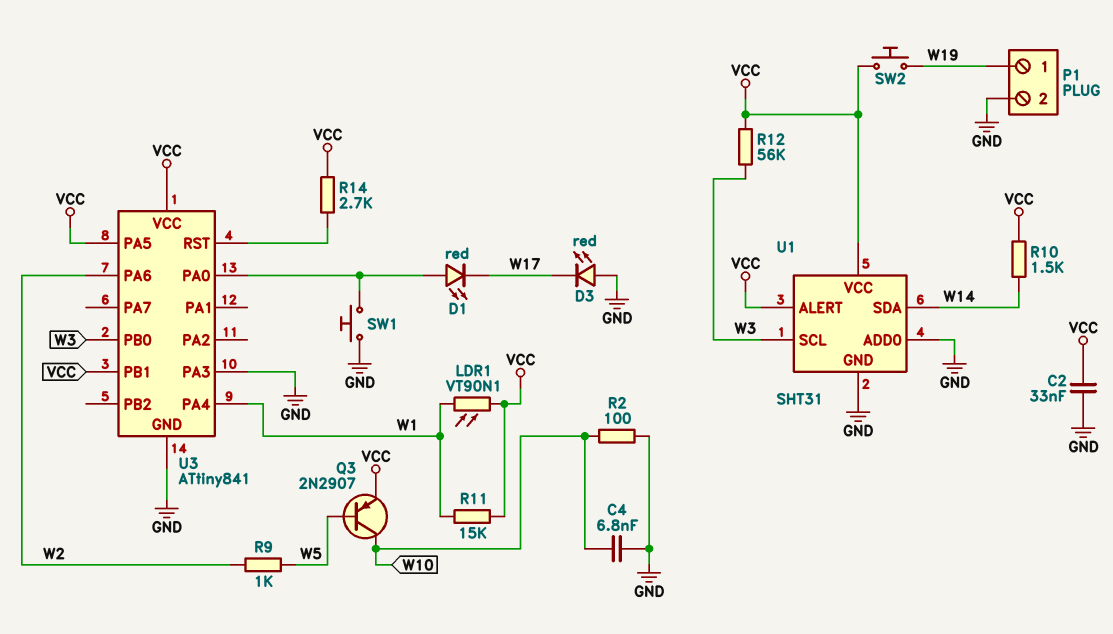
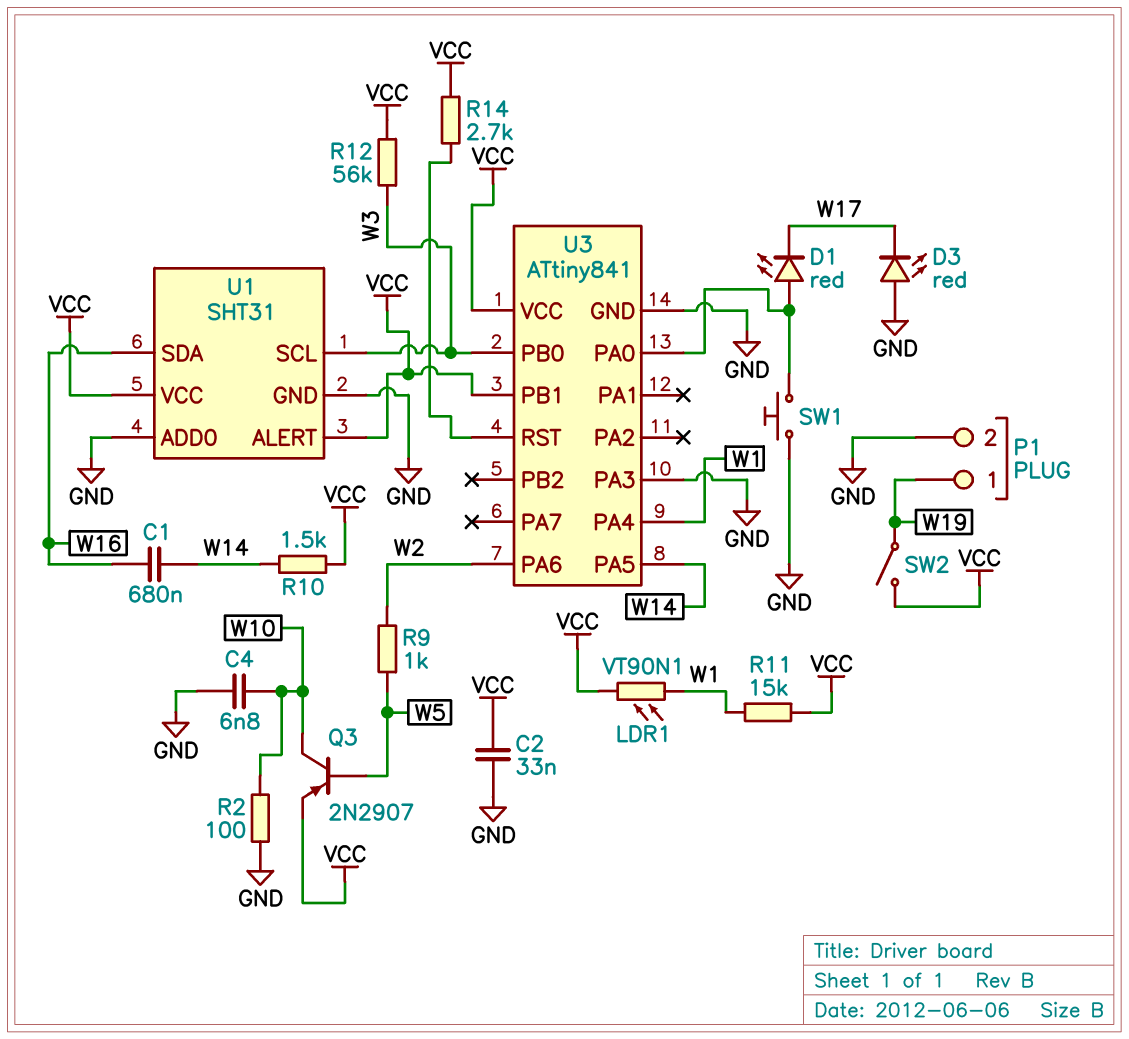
C1: none -> 680nF (W14, W16)
SW2: button (VCC, W19) -> switch (VCC, W19)
U1 pin SDA: W14 -> W16
U3 pin PA5: VCC -> W14

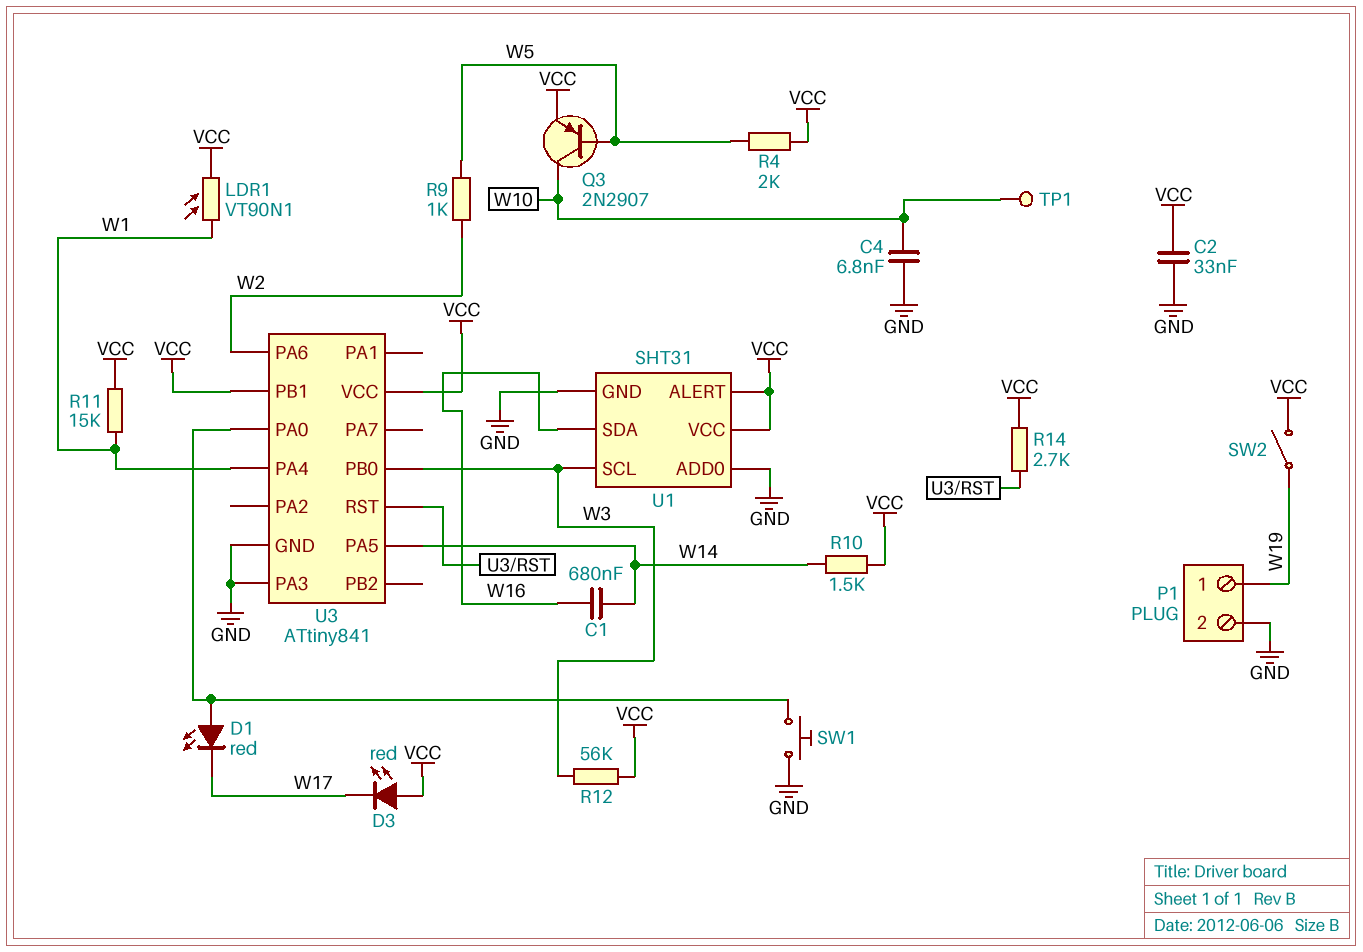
D3: LED red (A GND, K W17) -> LED red (A VCC, K W17)
R2: 100 (GND, W10) -> none
R4: none -> 2k (VCC, W5)
TP1: none -> test point (W10)

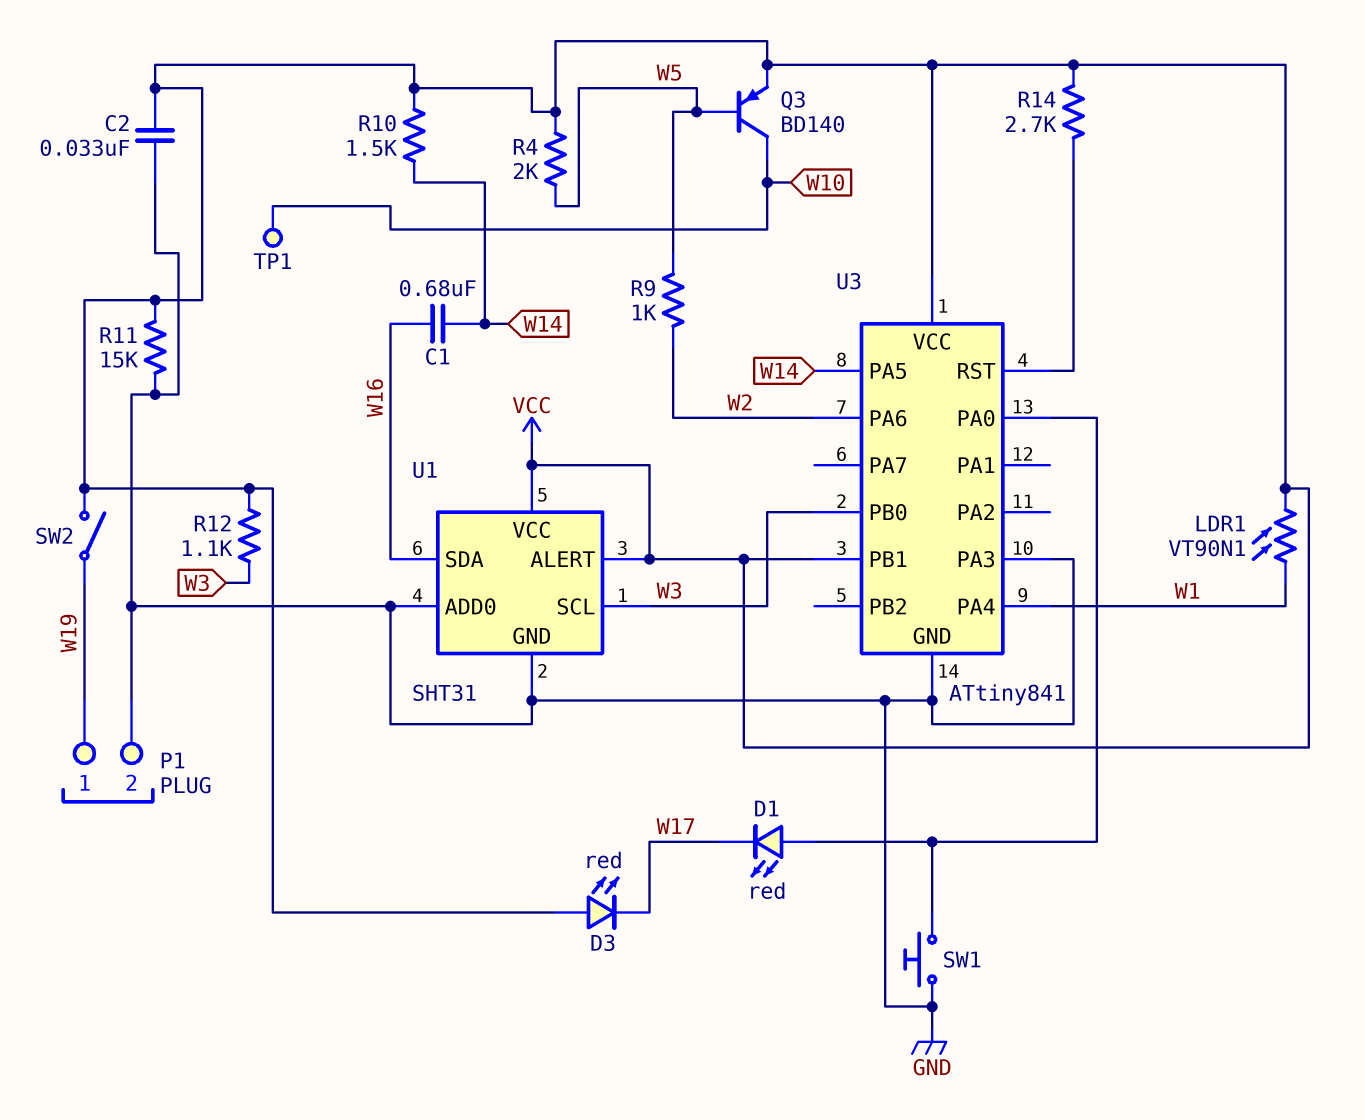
C4: 6.8nF (GND, W10) -> none
Q3: PNP 2N2907 (B W5, C W10, E VCC) -> PNP BD140 (B W5, C W10, E VCC)
R11: 15k (VCC, W1) -> 15k (GND, VCC)
R12: 56k (VCC, W3) -> 1.1k (VCC, W3)

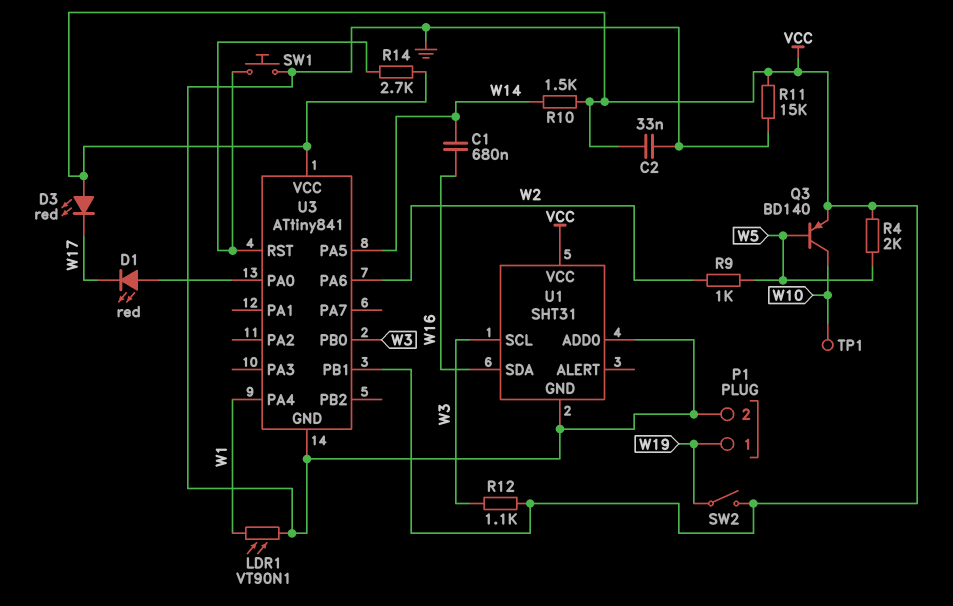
LDR1: VT90N1 (VCC, W1) -> VT90N1 (GND, W1)
SW1: button (GND, U3/PA0) -> button (GND, U3/RST)
U1 pin ALERT: VCC -> none
U3 pin PA3: GND -> none

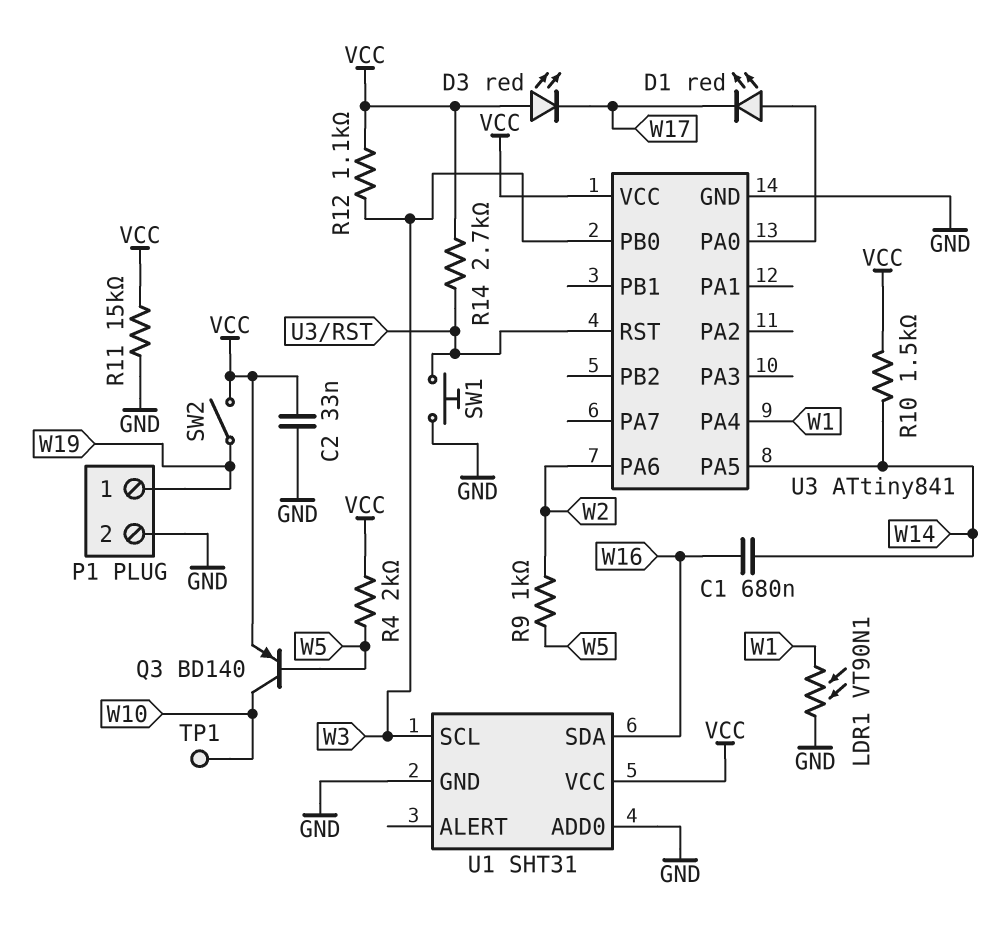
U3 pin PB1: VCC -> none

